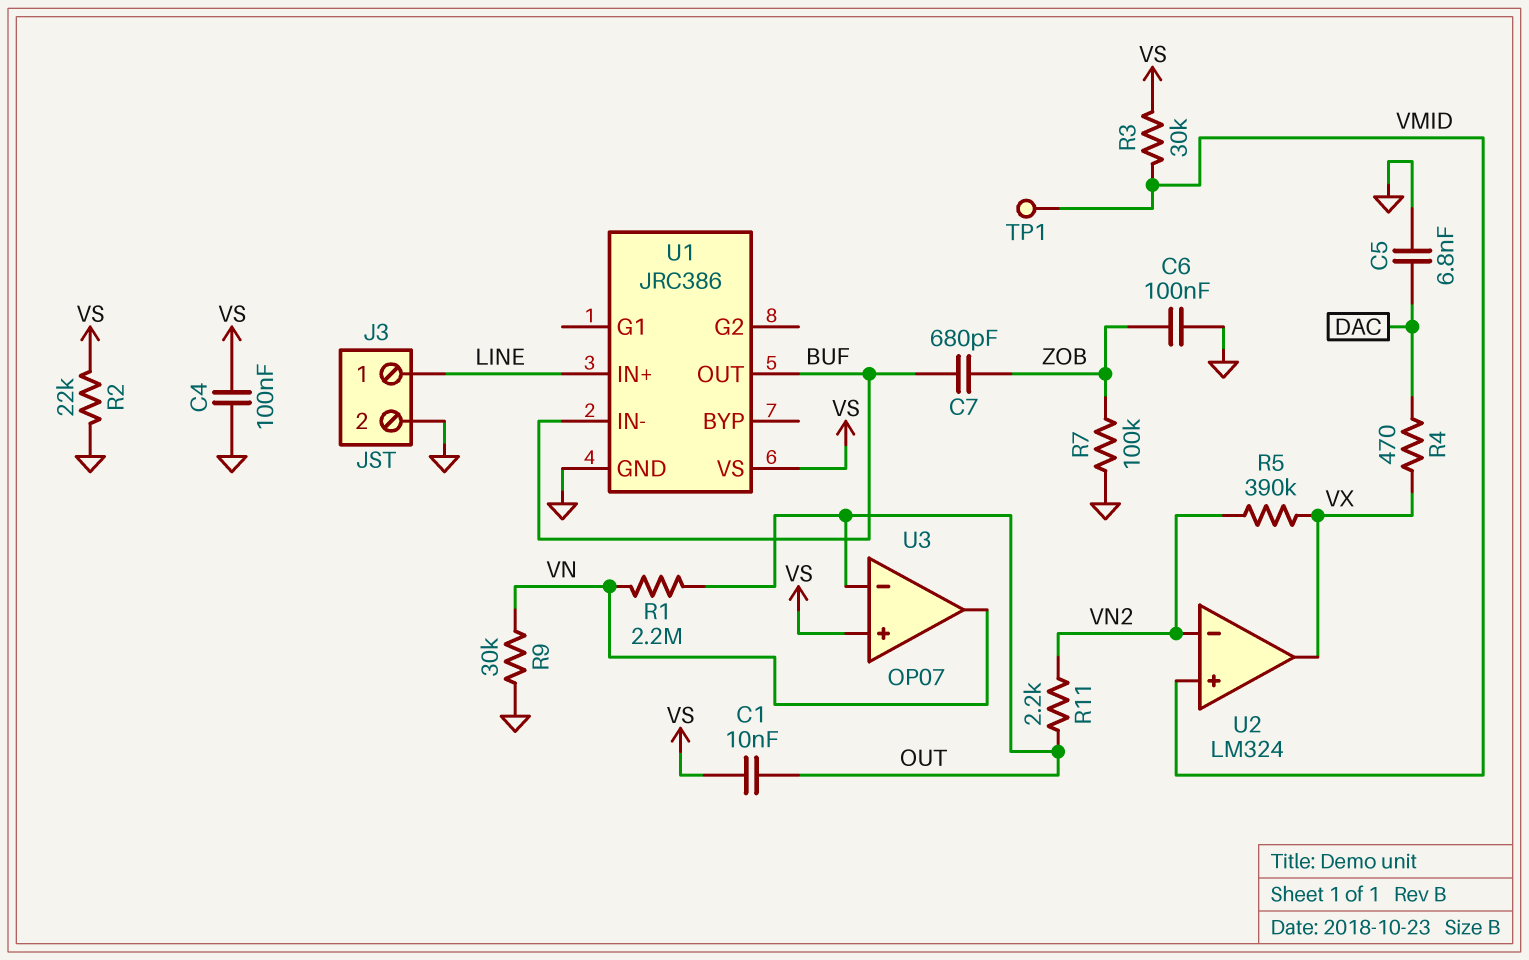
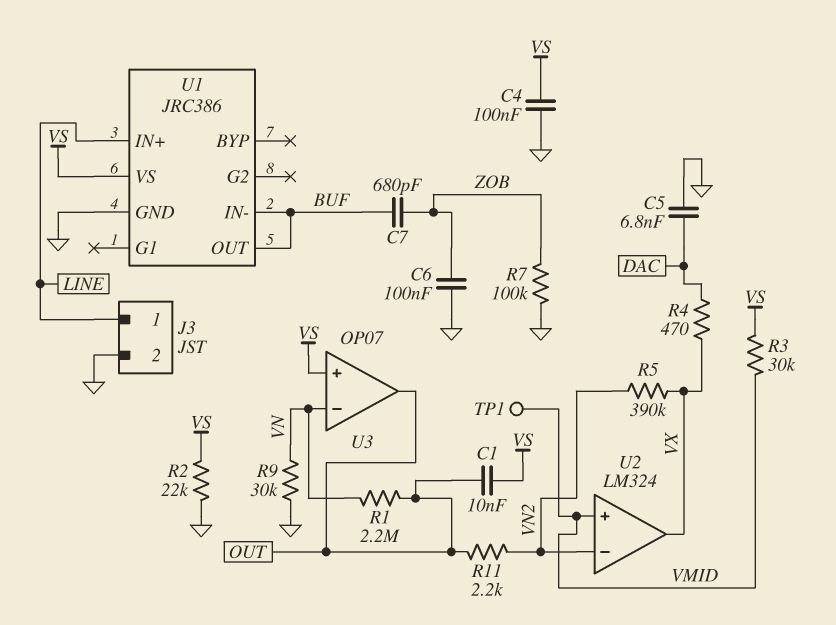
U3 pin in-: OUT -> VN
U3 pin out: VN -> OUT

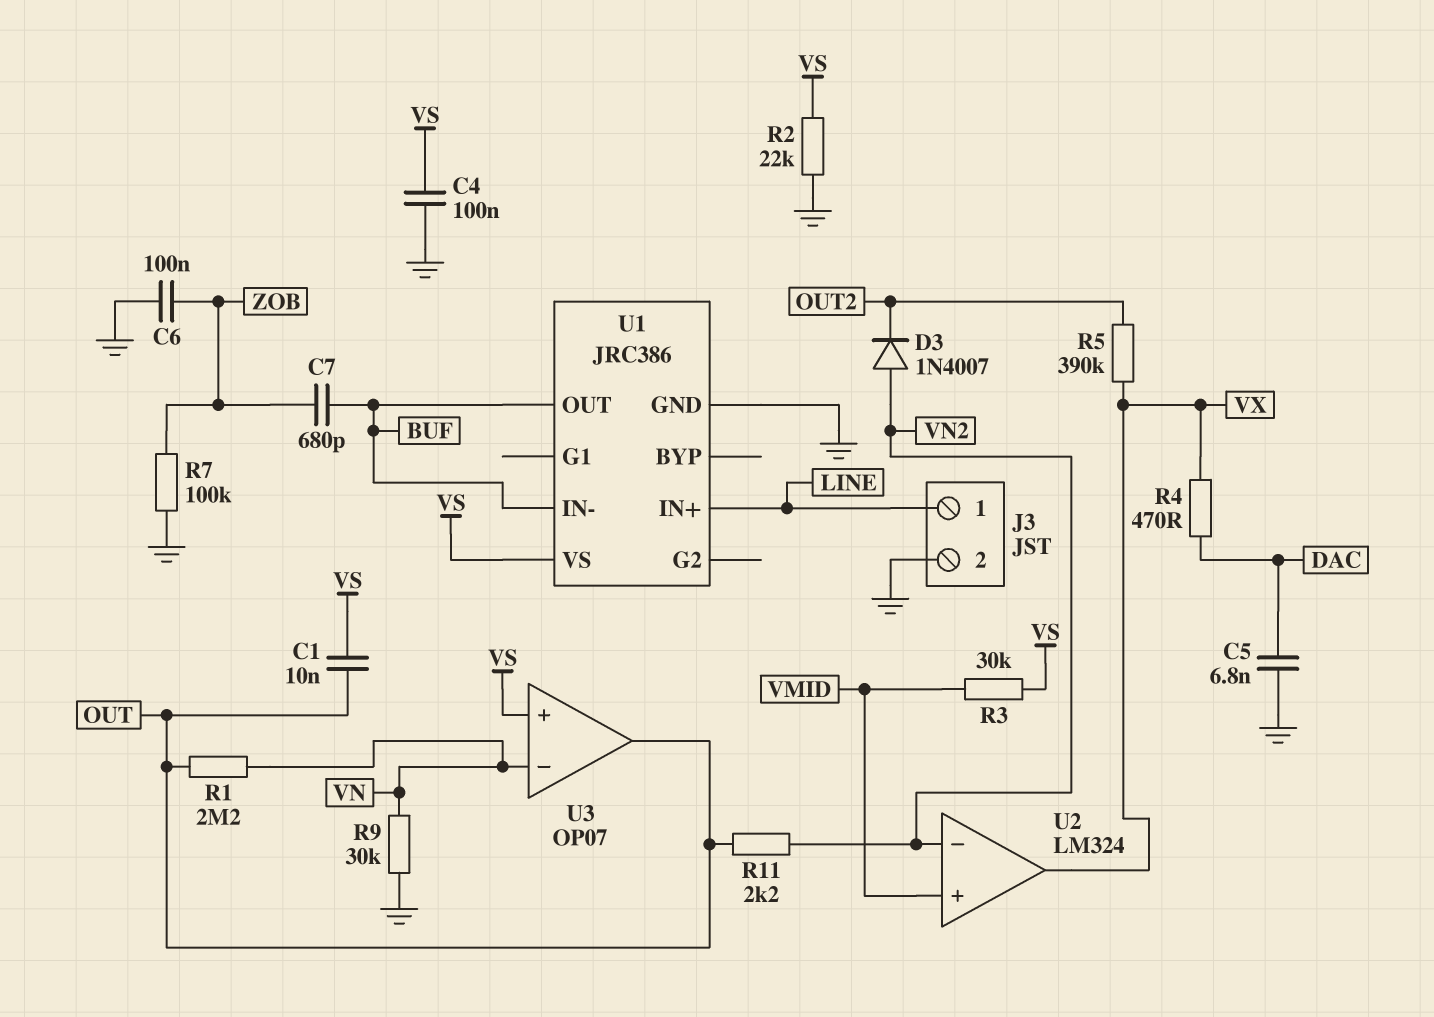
D3: none -> diode 1N4007 (A VN2, K OUT2)
R5: 390k (VN2, VX) -> 390k (OUT2, VX)
TP1: test point (VMID) -> none

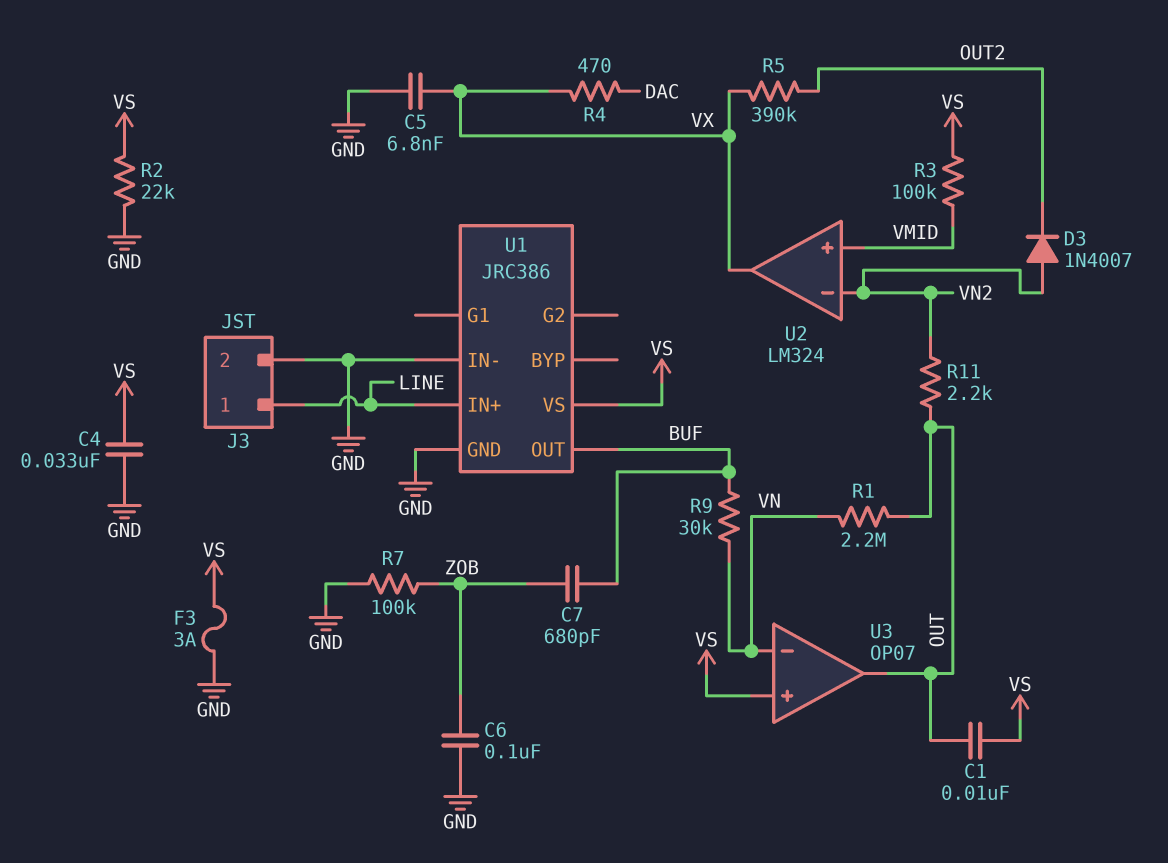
C4: 100nF (GND, VS) -> 33nF (GND, VS)
C5: 6.8nF (DAC, GND) -> 6.8nF (GND, VX)
F3: none -> 3A (GND, VS)
R3: 30k (VMID, VS) -> 100k (VMID, VS)
R9: 30k (GND, VN) -> 30k (BUF, VN)
U1 pin IN-: BUF -> GND

